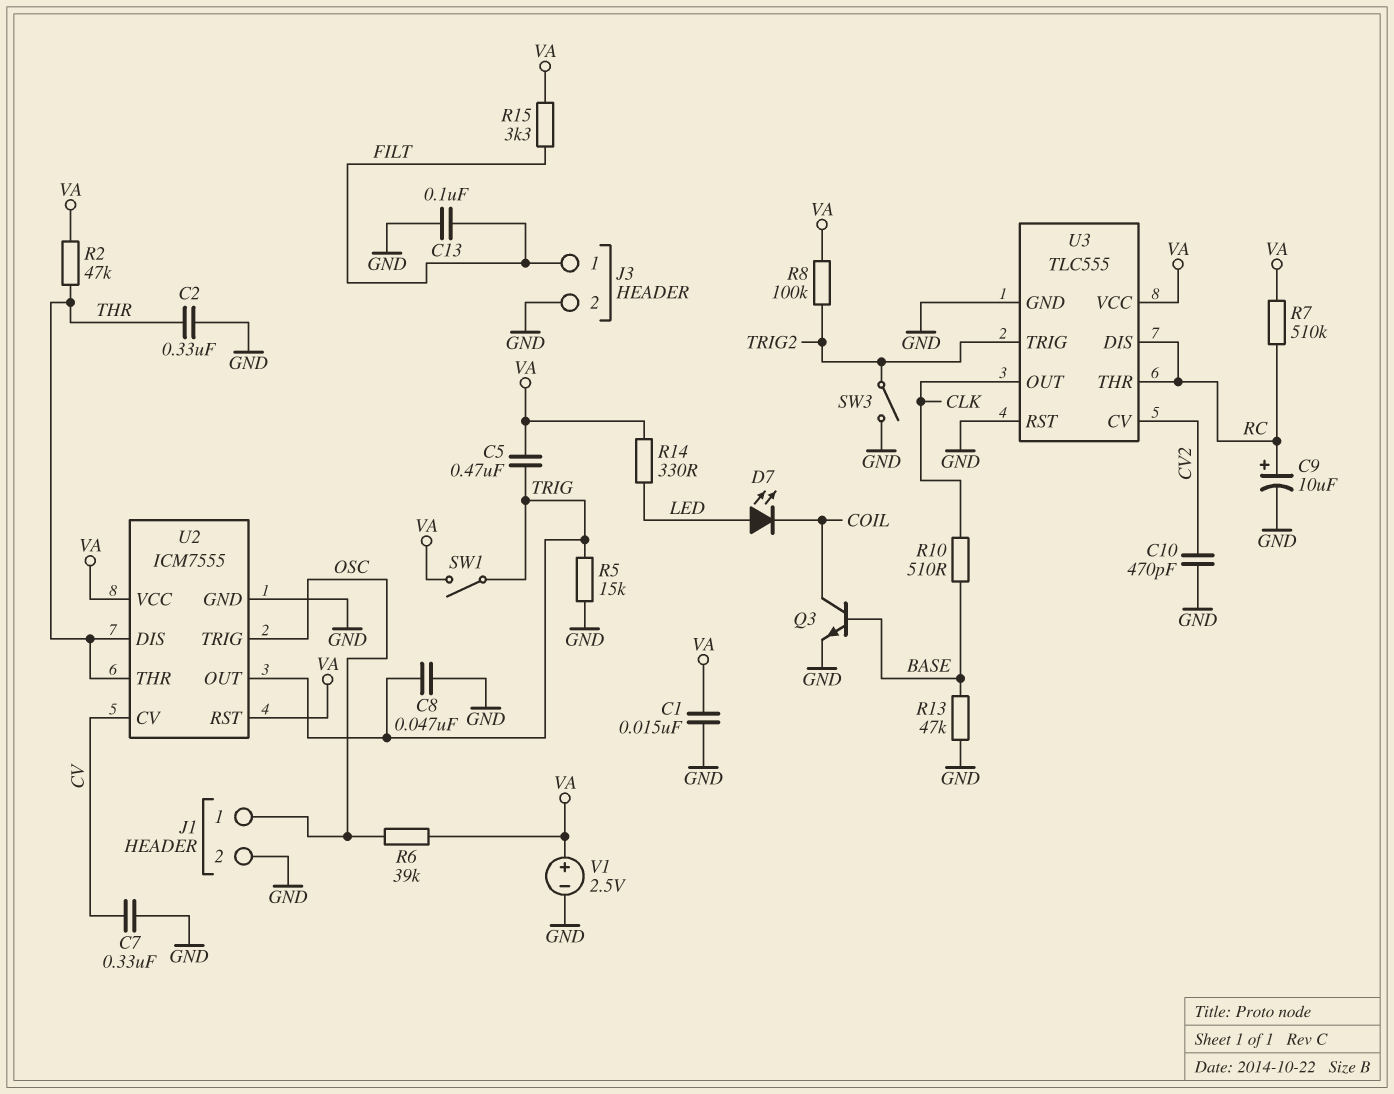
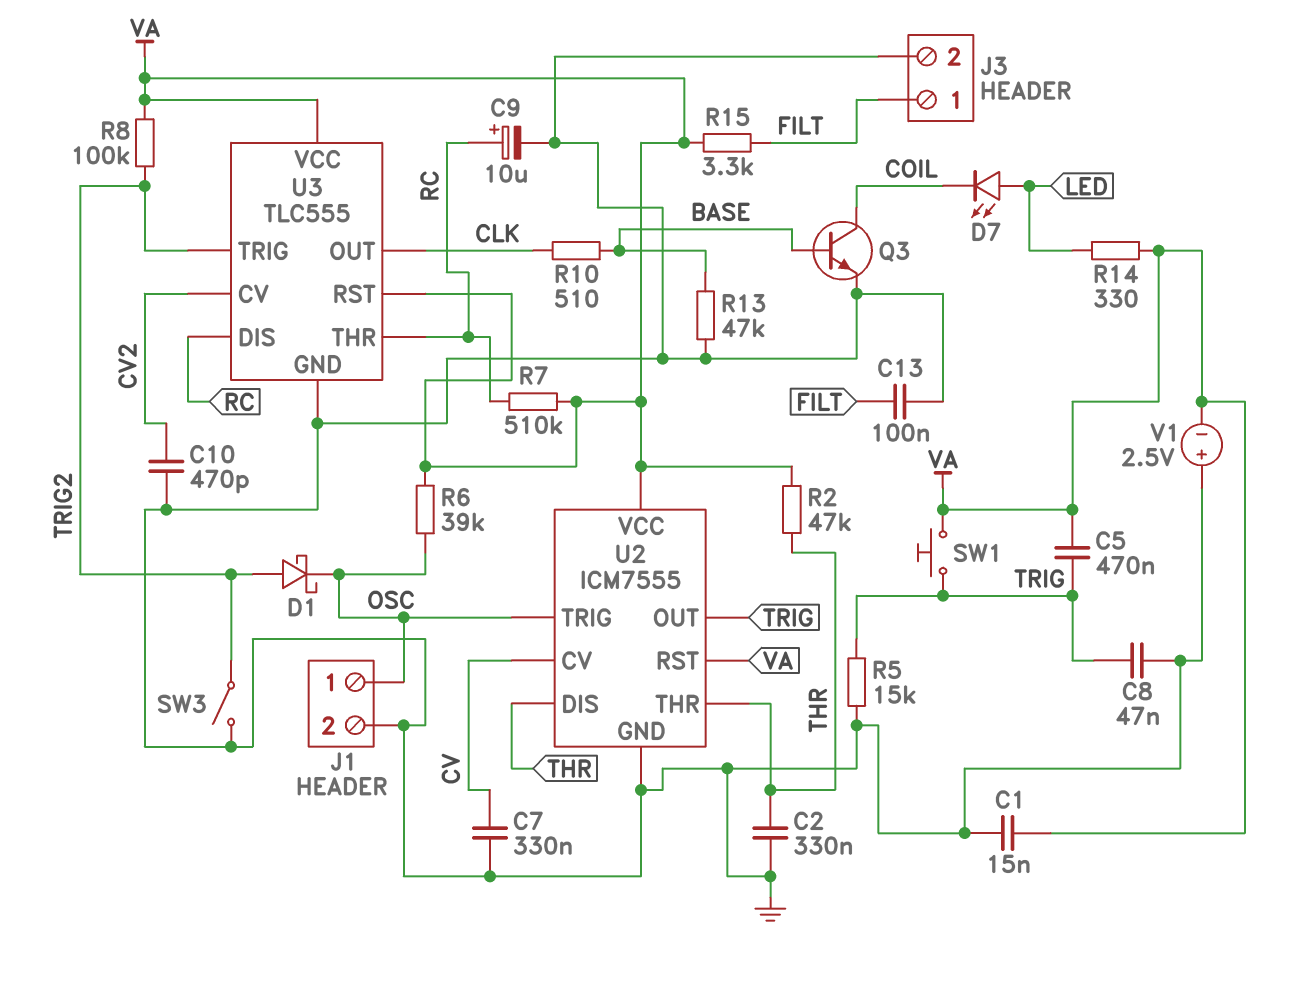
D1: none -> schottky (A TRIG2, K OSC)
SW1: switch (TRIG, VA) -> button (TRIG, VA)
U3 pin RST: GND -> VA
V1: 2.5V (plus VA, minus GND) -> 2.5V (plus GND, minus VA)

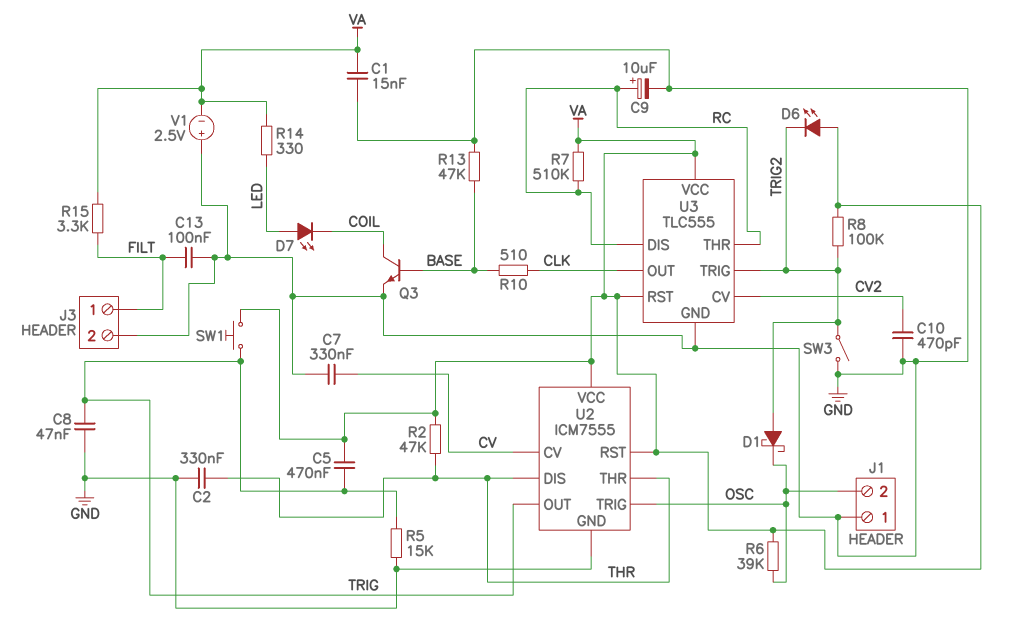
D6: none -> LED (A VA, K TRIG2)
J1 pin 1: OSC -> GND
J1 pin 2: GND -> OSC

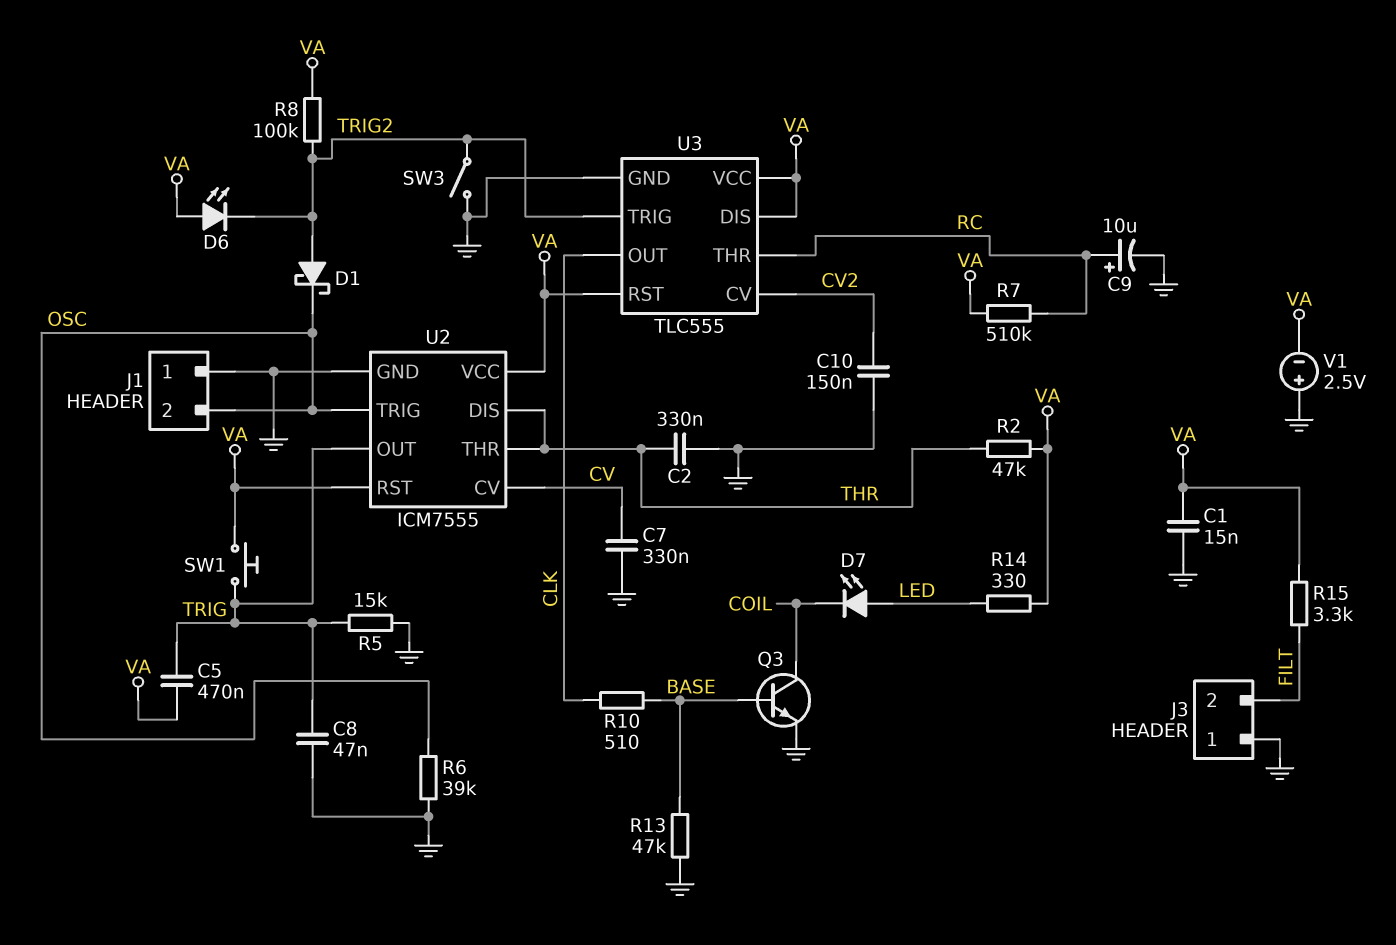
C10: 470pF (CV2, GND) -> 150nF (CV2, GND)
C13: 100nF (FILT, GND) -> none
J3 pin 1: FILT -> GND
J3 pin 2: GND -> FILT
R6: 39k (OSC, VA) -> 39k (GND, OSC)
U3 pin DIS: RC -> VA

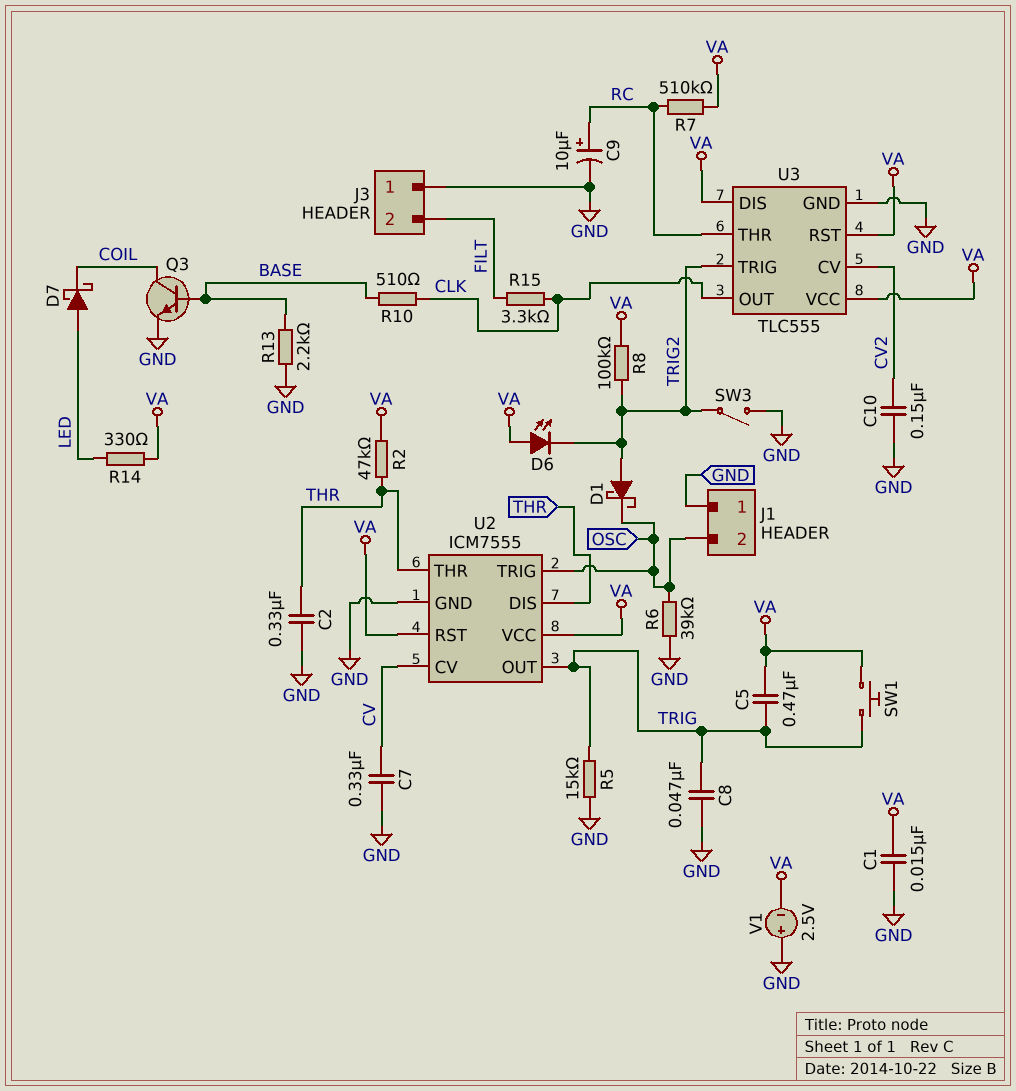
D7: LED (A LED, K COIL) -> schottky (A LED, K COIL)
R13: 47k (BASE, GND) -> 2.2k (BASE, GND)
R15: 3.3k (FILT, VA) -> 3.3k (CLK, FILT)

